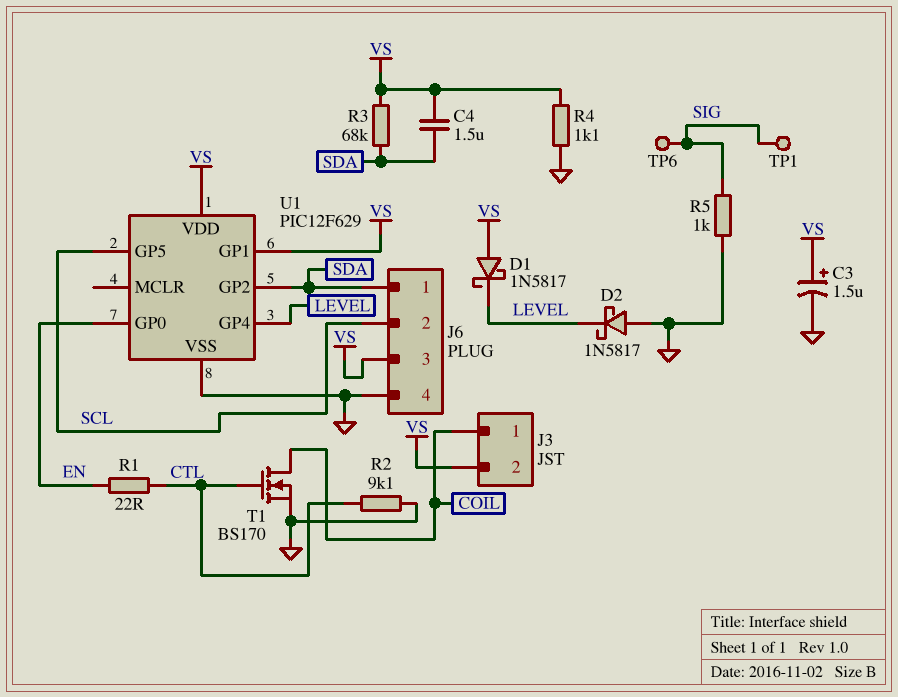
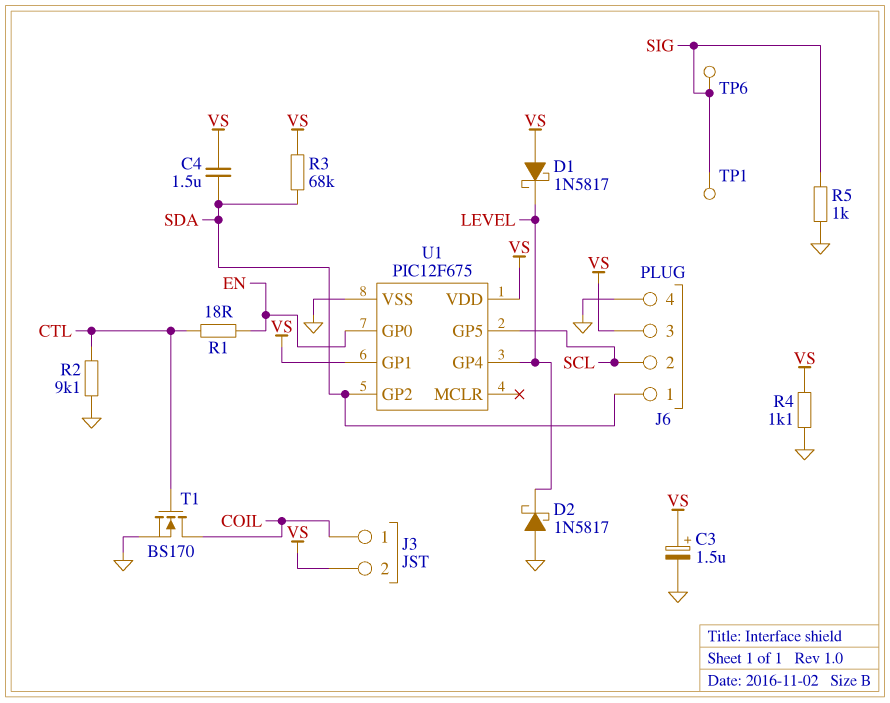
R1: 22 (CTL, EN) -> 18 (CTL, EN)
U1: PIC12F629 -> PIC12F675

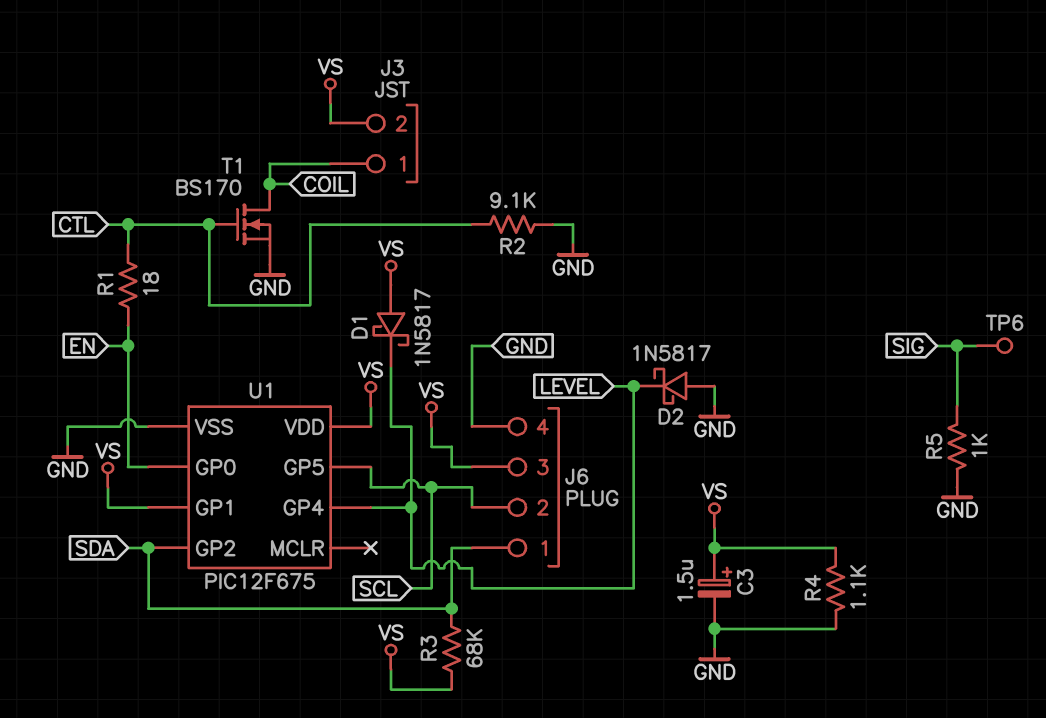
C4: 1.5uF (SDA, VS) -> none
TP1: test point (SIG) -> none

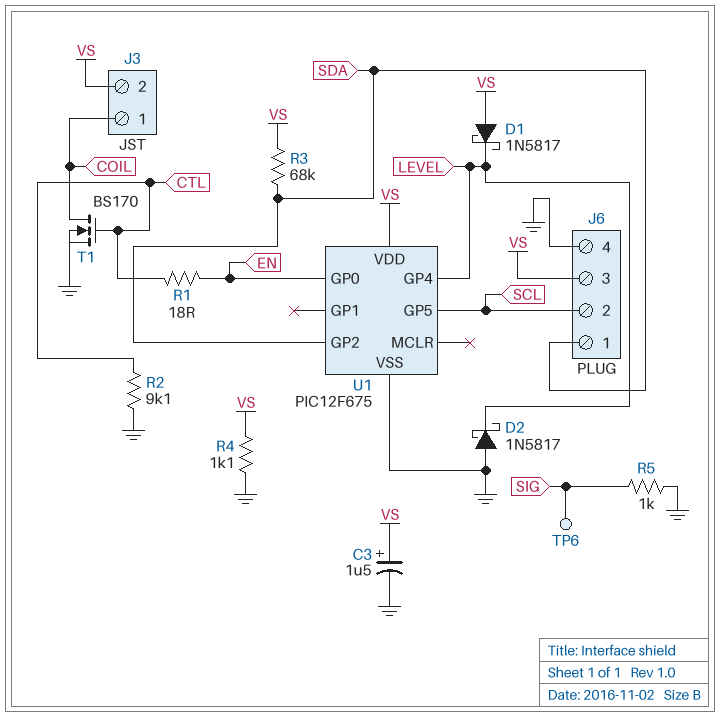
U1 pin GP1: VS -> none

